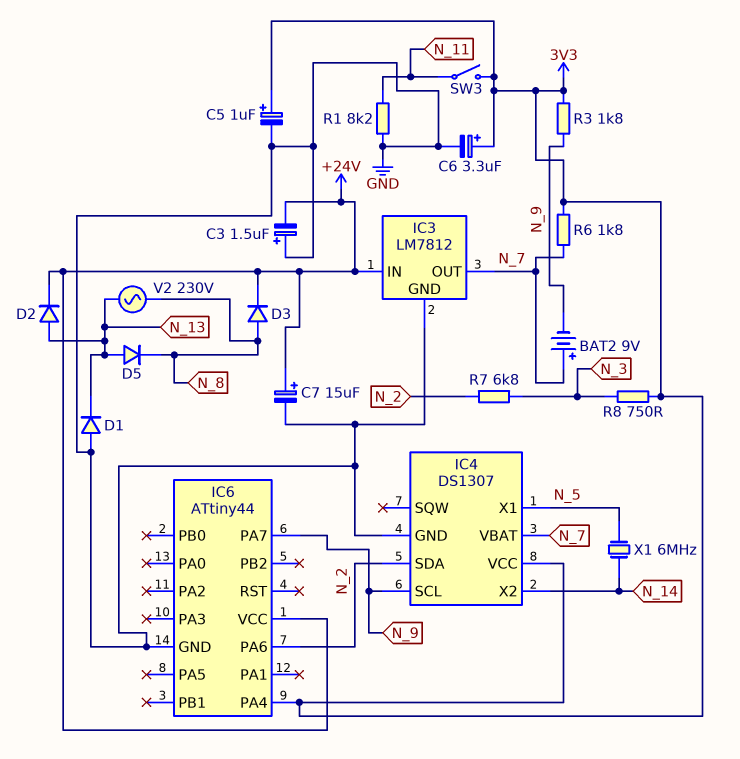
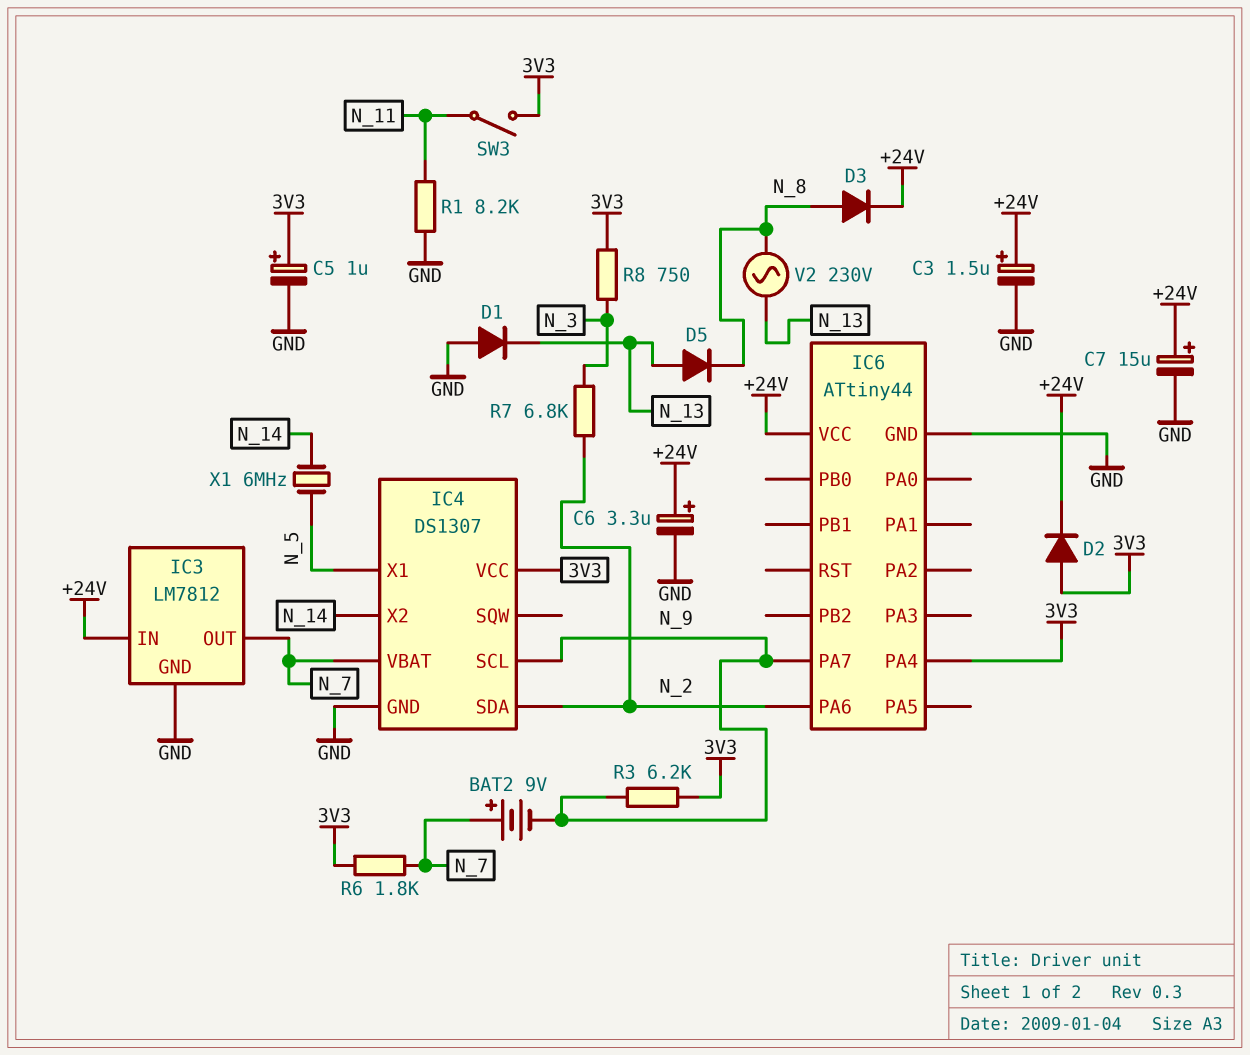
C3: 1.5uF (plus GND, minus +24V) -> 1.5uF (plus +24V, minus GND)
C6: 3.3uF (plus 3V3, minus GND) -> 3.3uF (plus +24V, minus GND)
D2: diode (A N_13, K +24V) -> diode (A 3V3, K +24V)
R3: 1.8k (3V3, N_9) -> 6.2k (3V3, N_9)

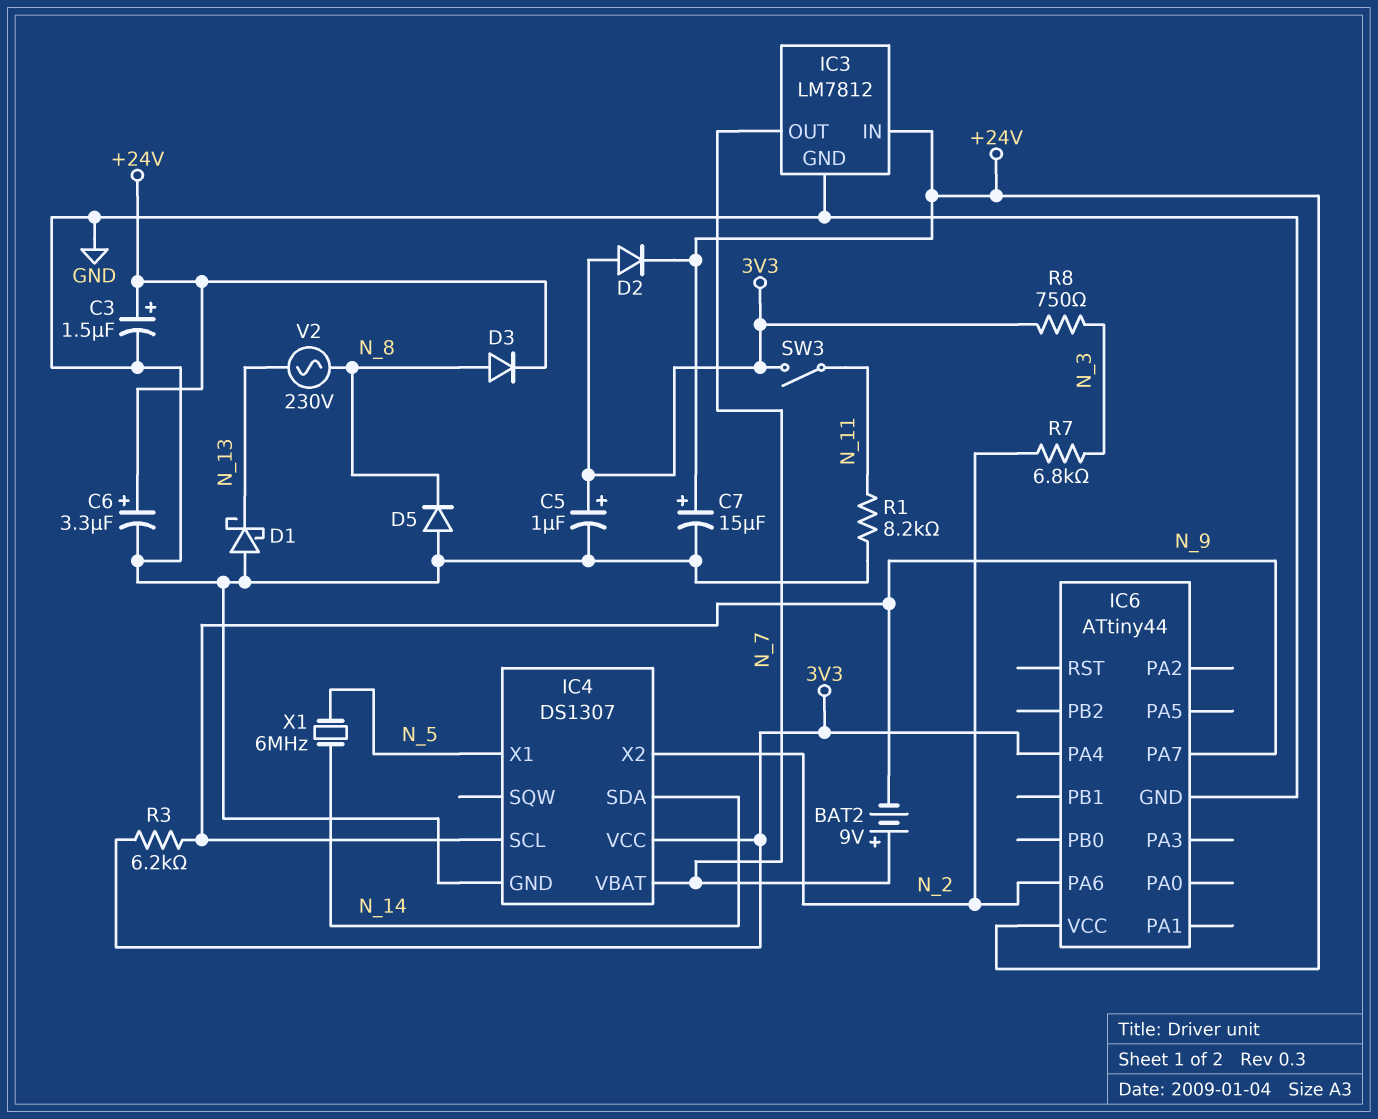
D1: diode (A GND, K N_13) -> schottky (A GND, K N_13)
D5: diode (A N_13, K N_8) -> diode (A GND, K N_8)
IC4 pin SDA: N_2 -> N_14
IC4 pin X2: N_14 -> N_2
R6: 1.8k (3V3, N_7) -> none

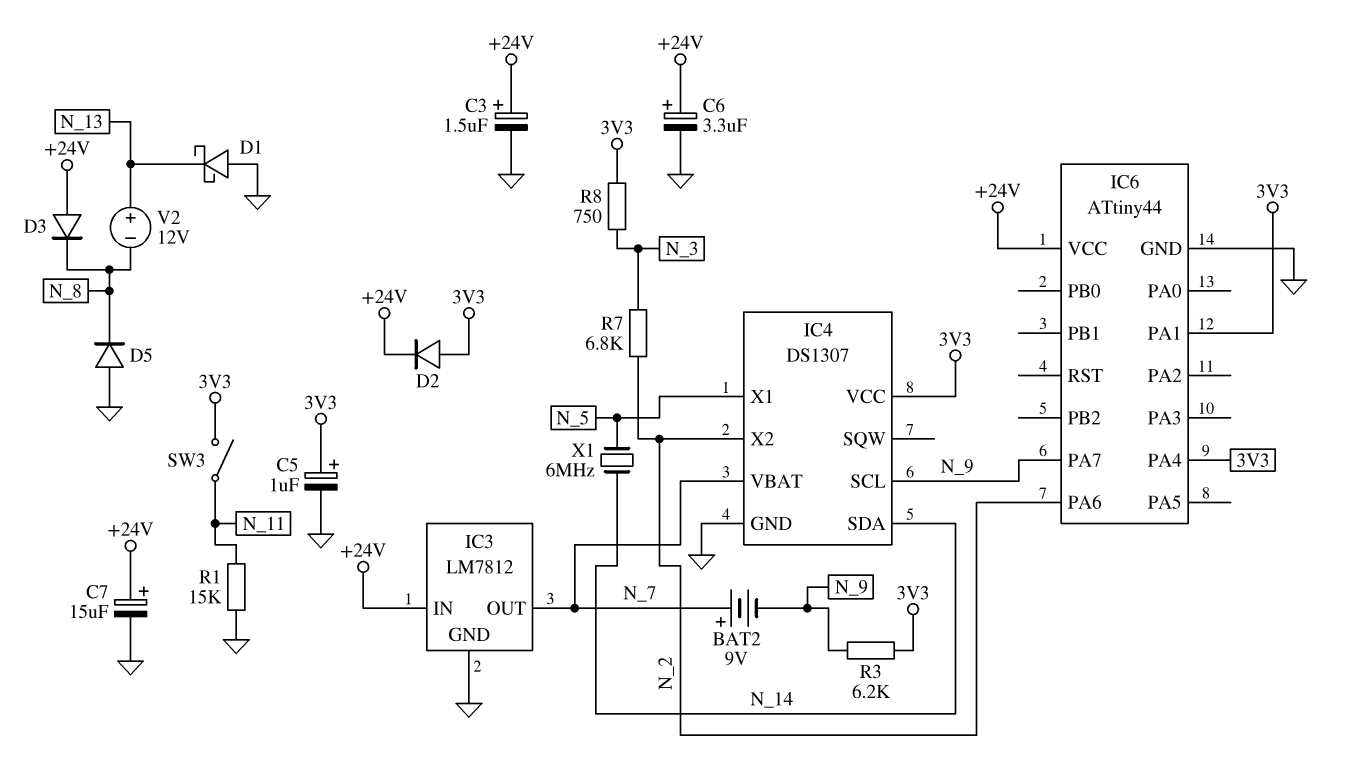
D3: diode (A N_8, K +24V) -> diode (A +24V, K N_8)
IC6 pin PA1: none -> 3V3
R1: 8.2k (GND, N_11) -> 15k (GND, N_11)
V2: AC 230V (N_8, N_13) -> 12V (plus N_13, minus N_8)

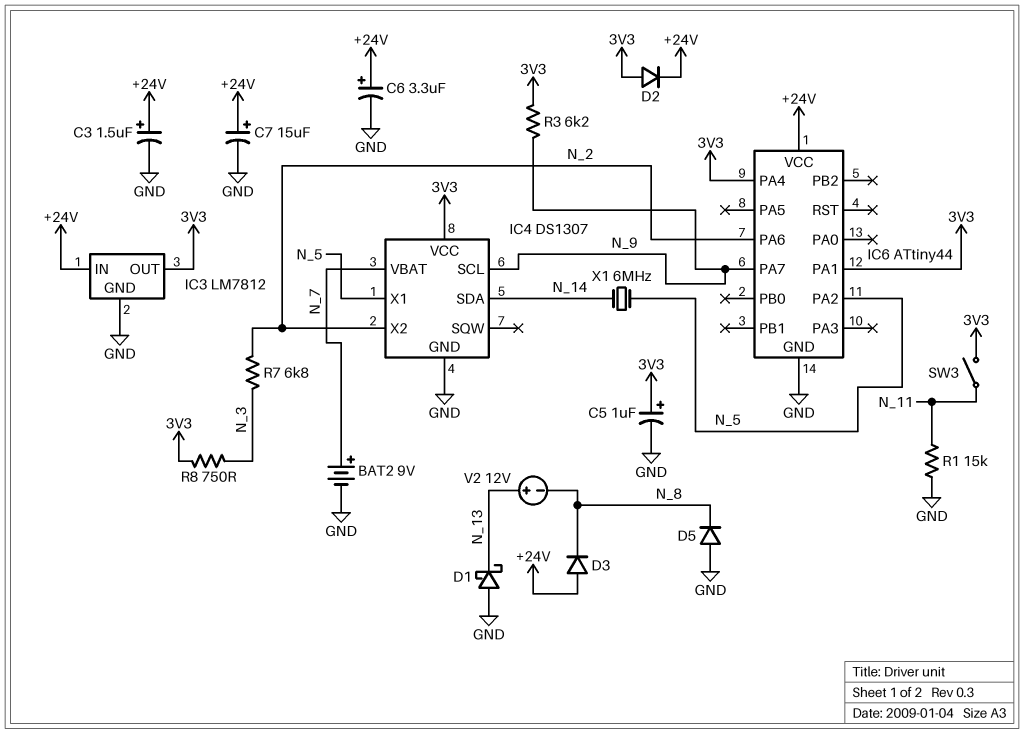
BAT2: 9V (plus N_7, minus N_9) -> 9V (plus N_7, minus GND)
IC3 pin OUT: N_7 -> 3V3
IC6 pin PA2: none -> N_5

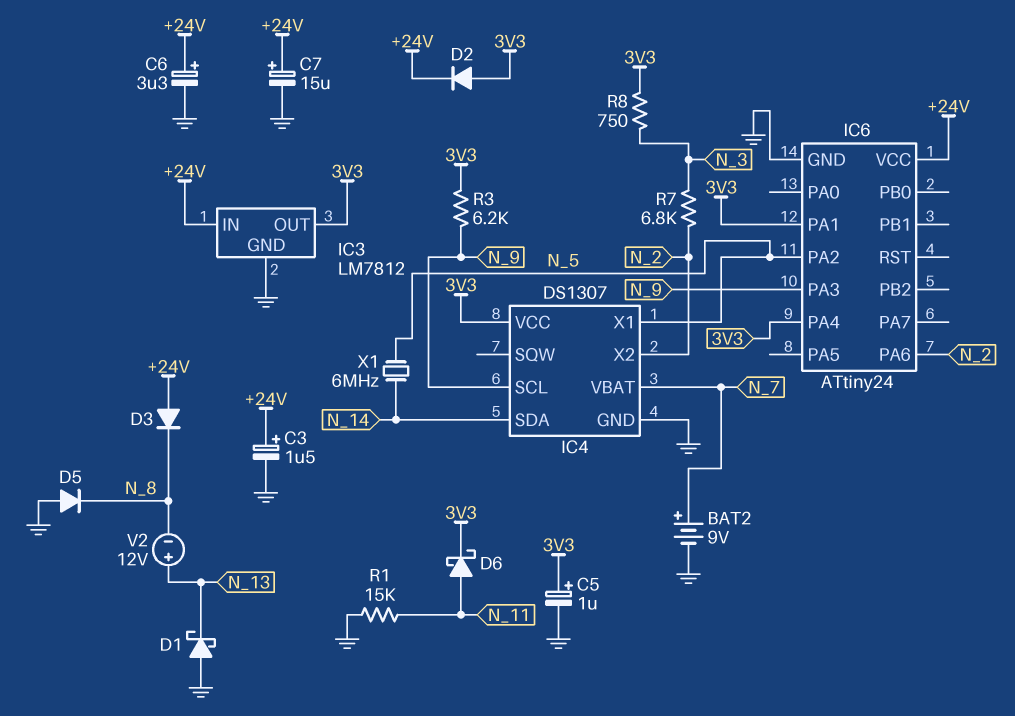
D6: none -> schottky (A N_11, K 3V3)
IC6: ATtiny44 -> ATtiny24
IC6 pin PA3: none -> N_9
IC6 pin PA7: N_9 -> none
SW3: switch (3V3, N_11) -> none

